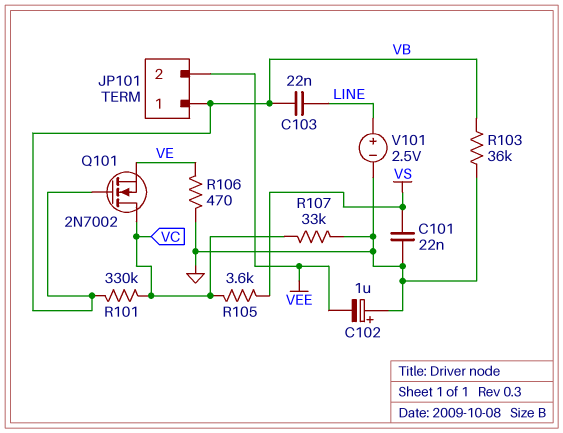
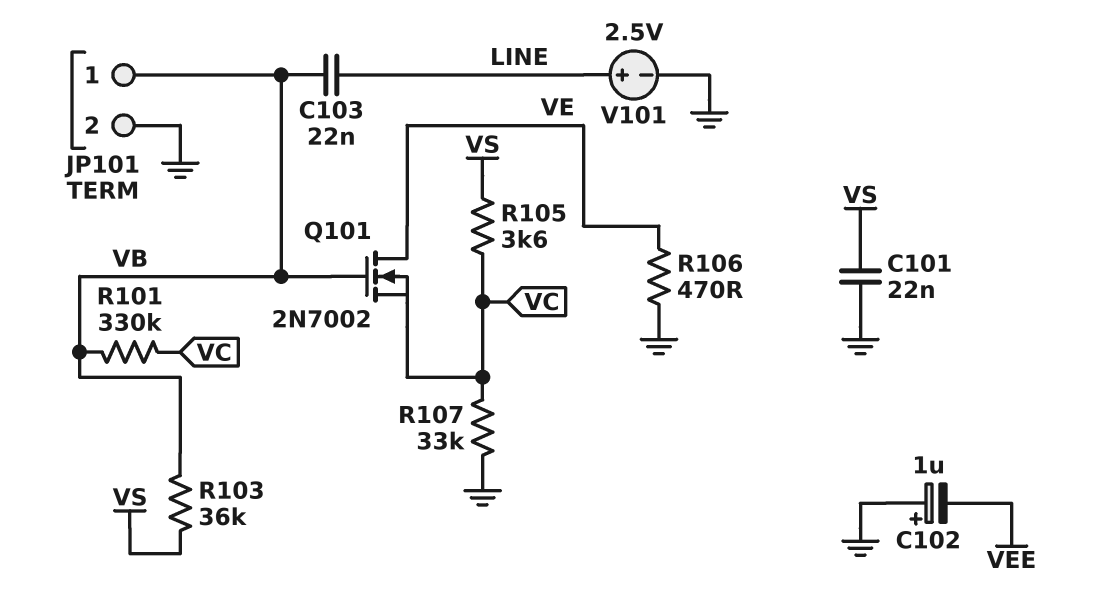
JP101 pin 2: VEE -> GND
Q101: NMOS 2N7002 (G VB, D VC, S VE) -> NMOS 2N7002 (G VB, D VE, S VC)
R103: 36k (GND, VB) -> 36k (VB, VS)

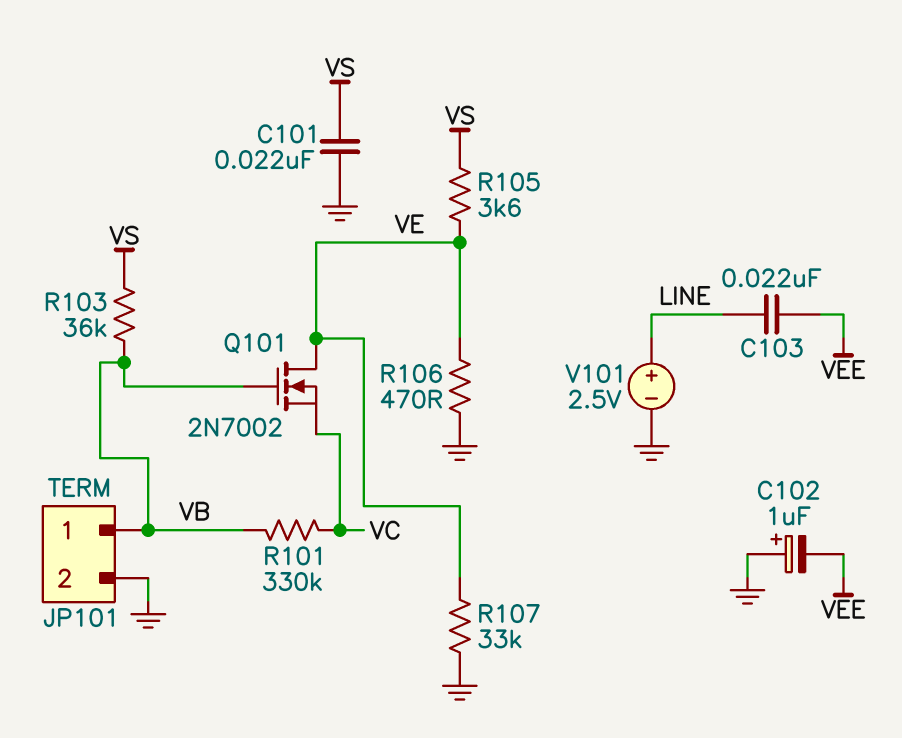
C103: 22nF (LINE, VB) -> 22nF (LINE, VEE)
R105: 3.6k (VC, VS) -> 3.6k (VE, VS)
R107: 33k (GND, VC) -> 33k (GND, VE)

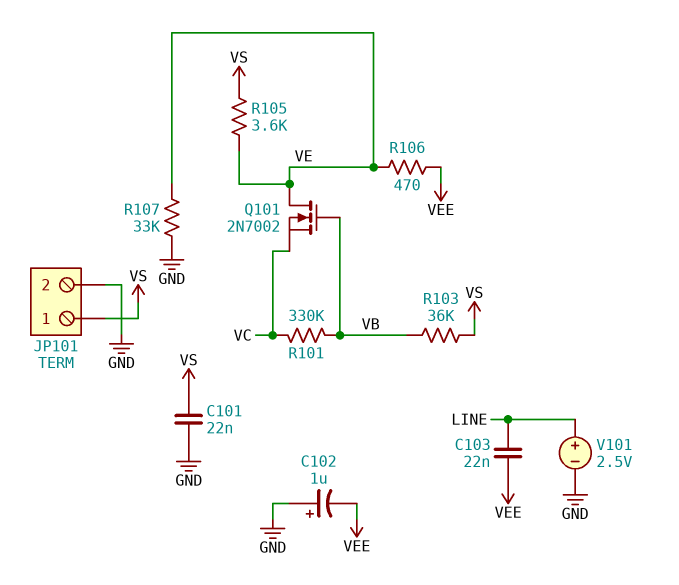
JP101 pin 1: VB -> VS
R106: 470 (GND, VE) -> 470 (VE, VEE)

